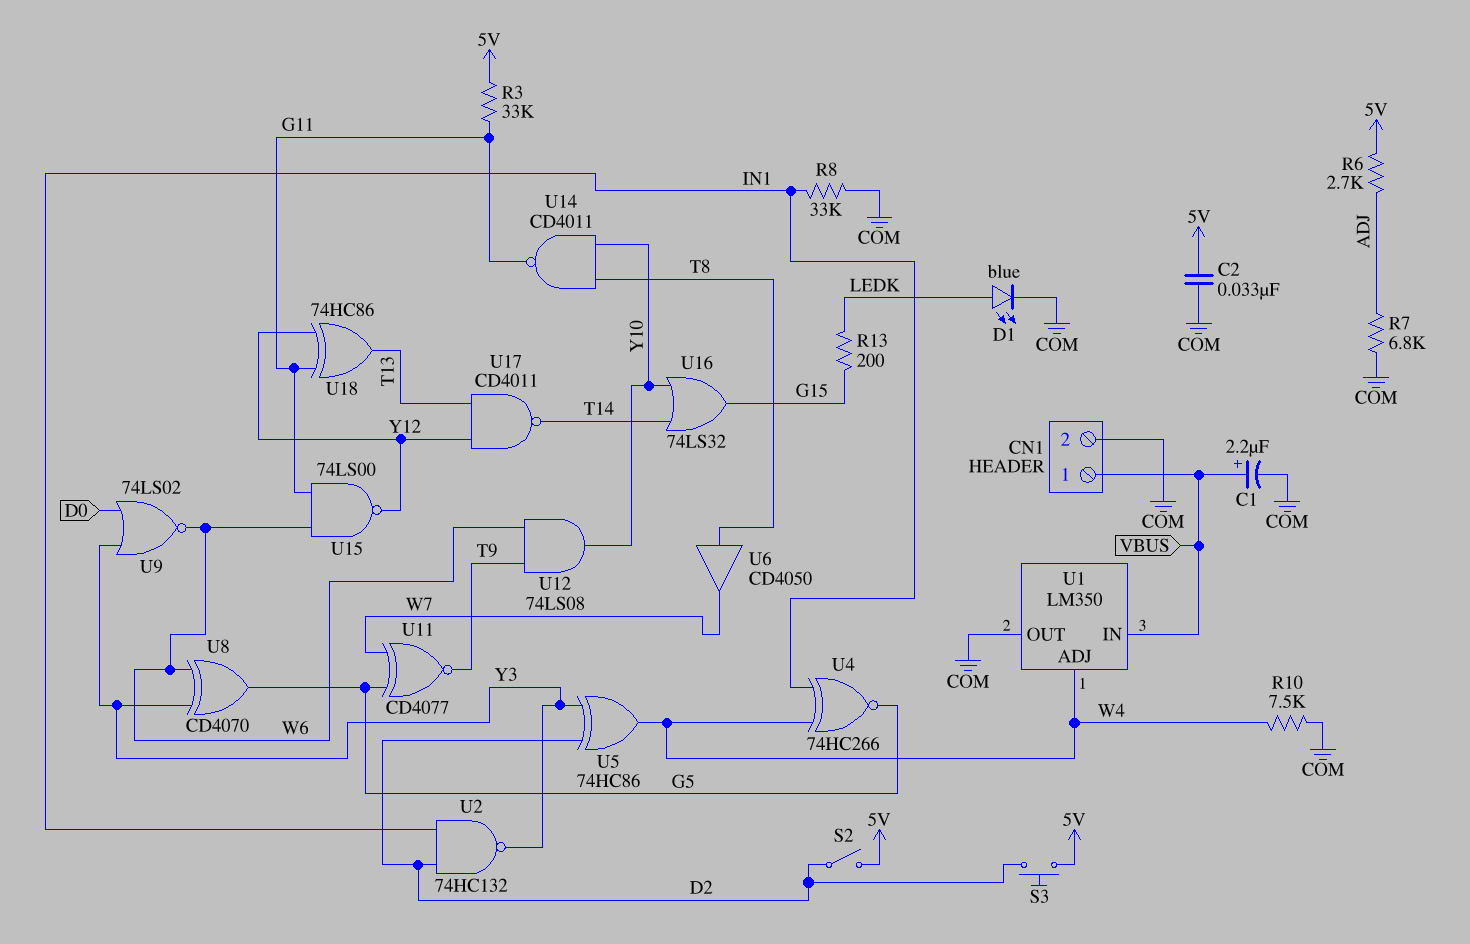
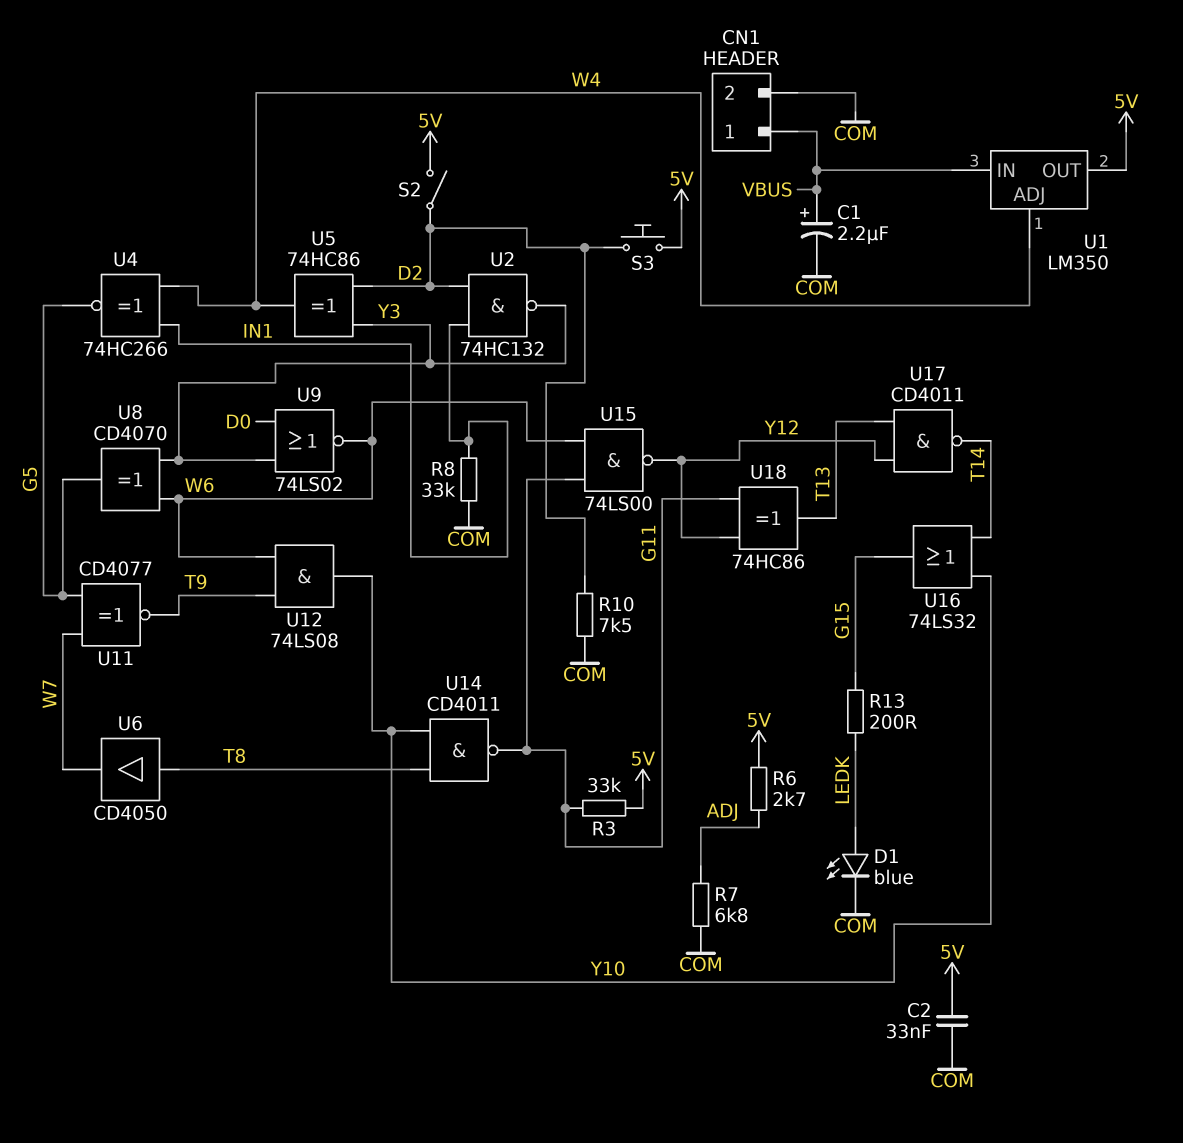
R10: 7.5k (COM, W4) -> 7.5k (COM, D2)
U1 pin OUT: COM -> 5V

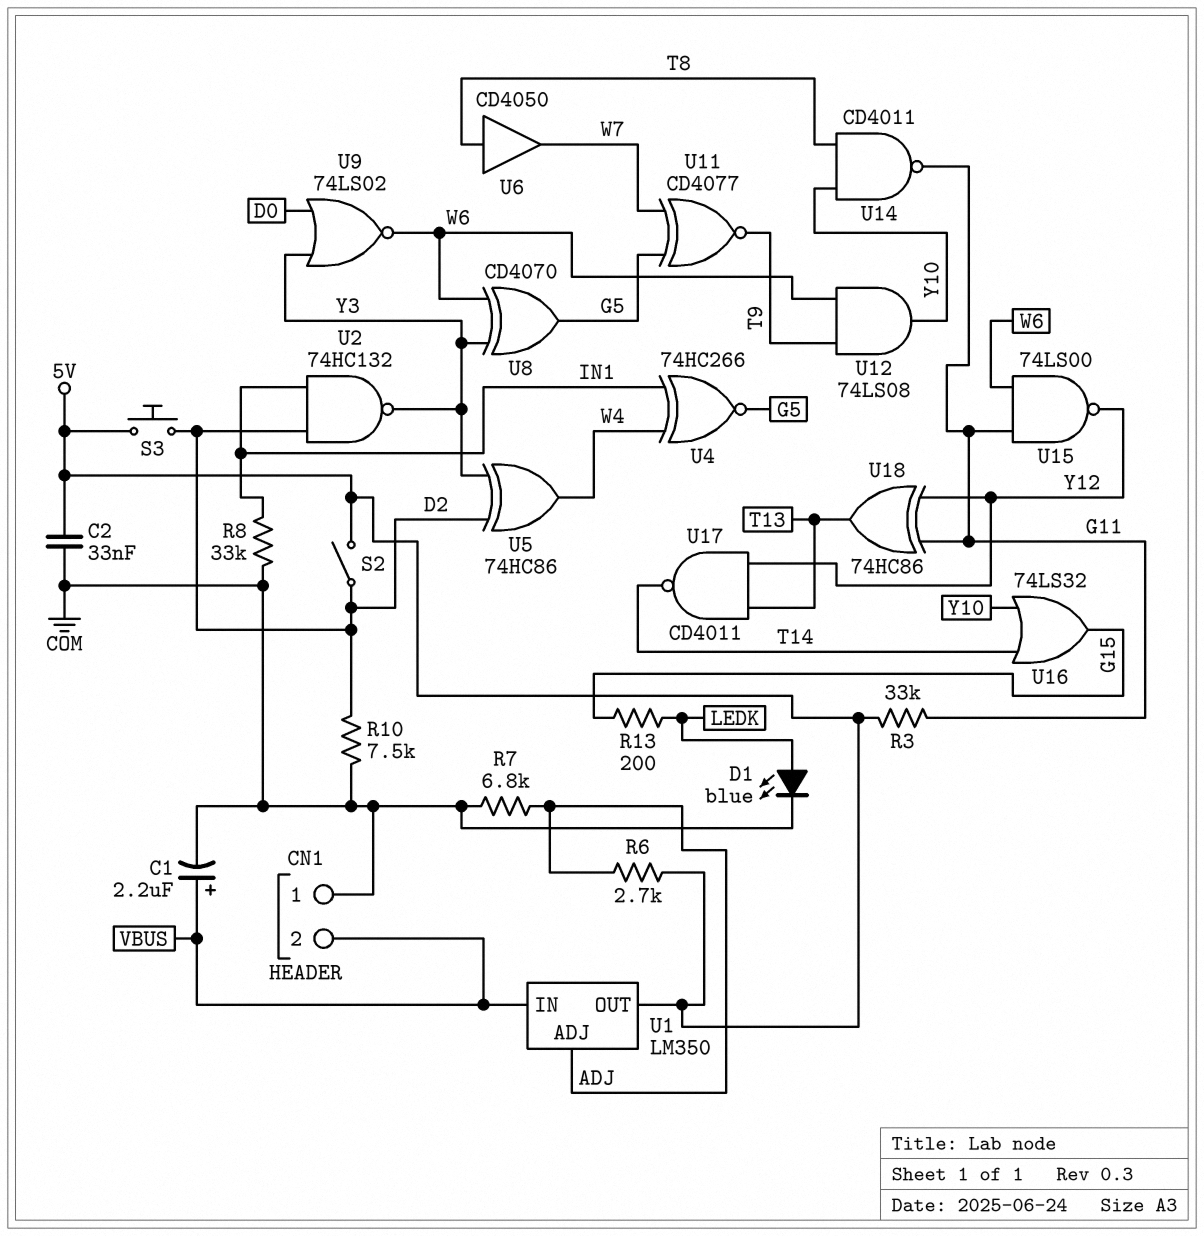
CN1 pin 1: VBUS -> COM
CN1 pin 2: COM -> VBUS
U1 pin ADJ: W4 -> ADJ

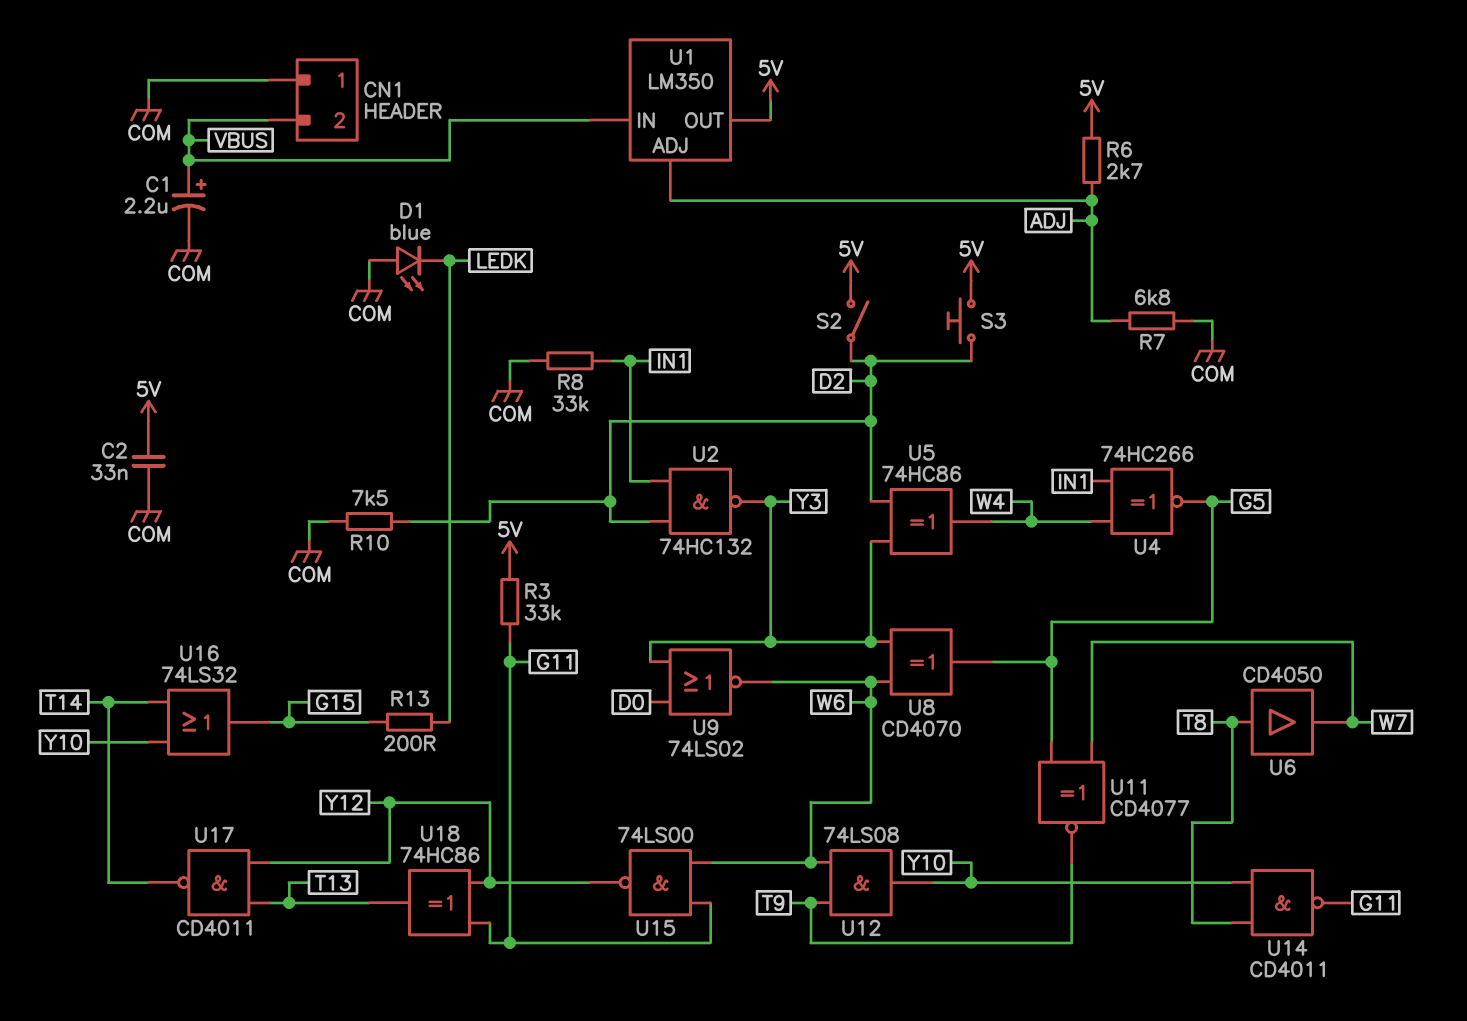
D1: LED blue (A LEDK, K COM) -> LED blue (A COM, K LEDK)

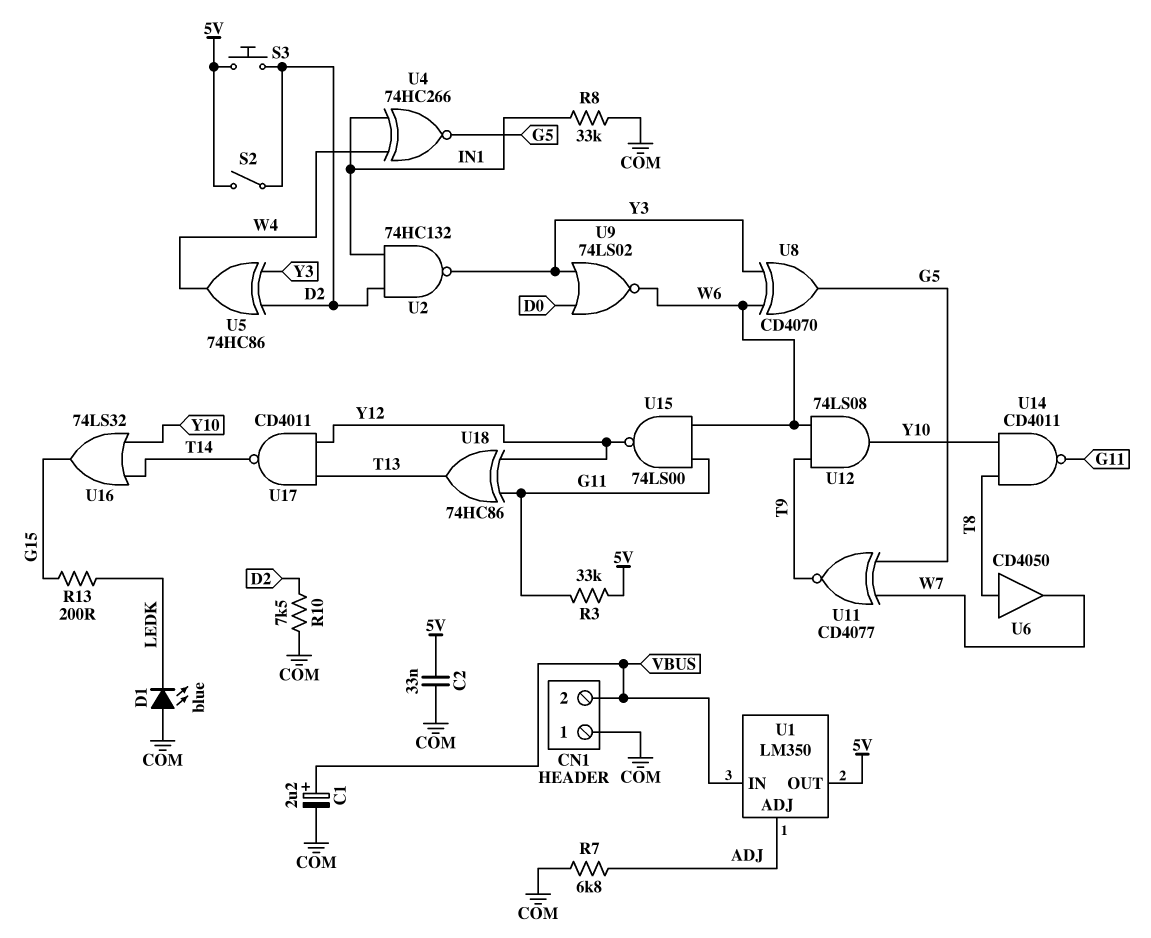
R6: 2.7k (5V, ADJ) -> none

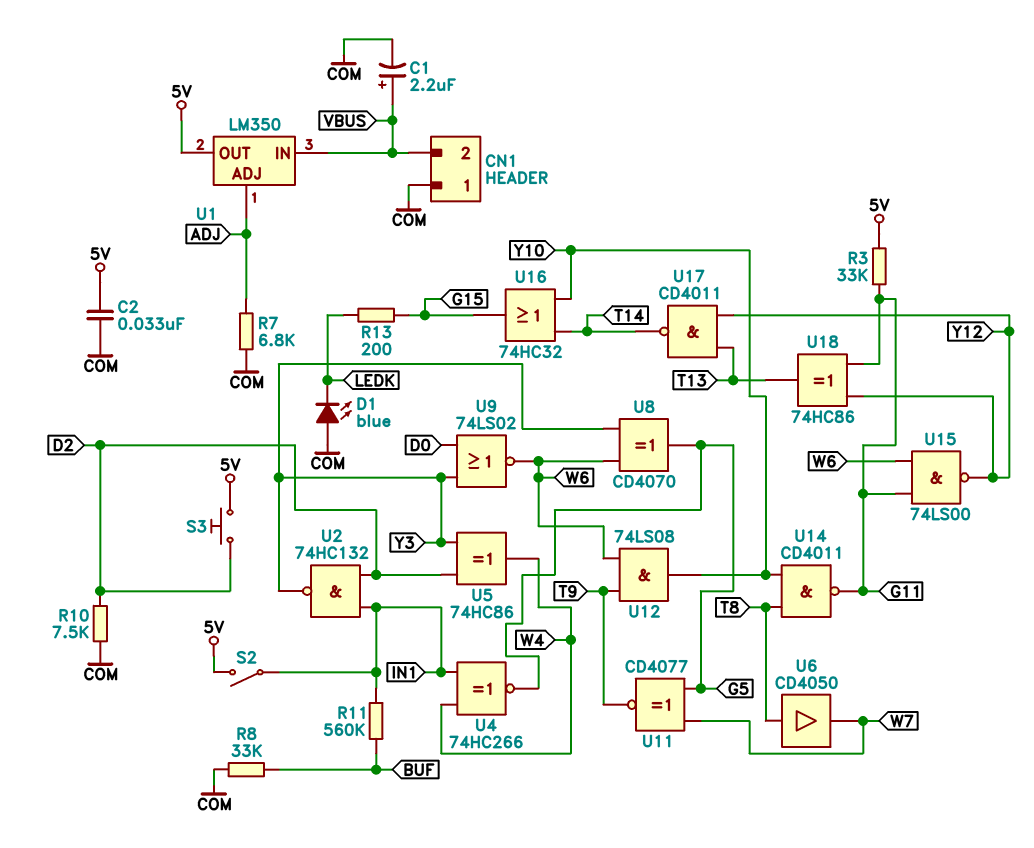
R8: 33k (COM, IN1) -> 33k (BUF, COM)
R11: none -> 560k (BUF, IN1)
S2: switch (5V, D2) -> switch (5V, IN1)
U16: OR 74LS32 (in T14, in Y10, out G15) -> OR 74HC32 (in T14, in Y10, out G15)

